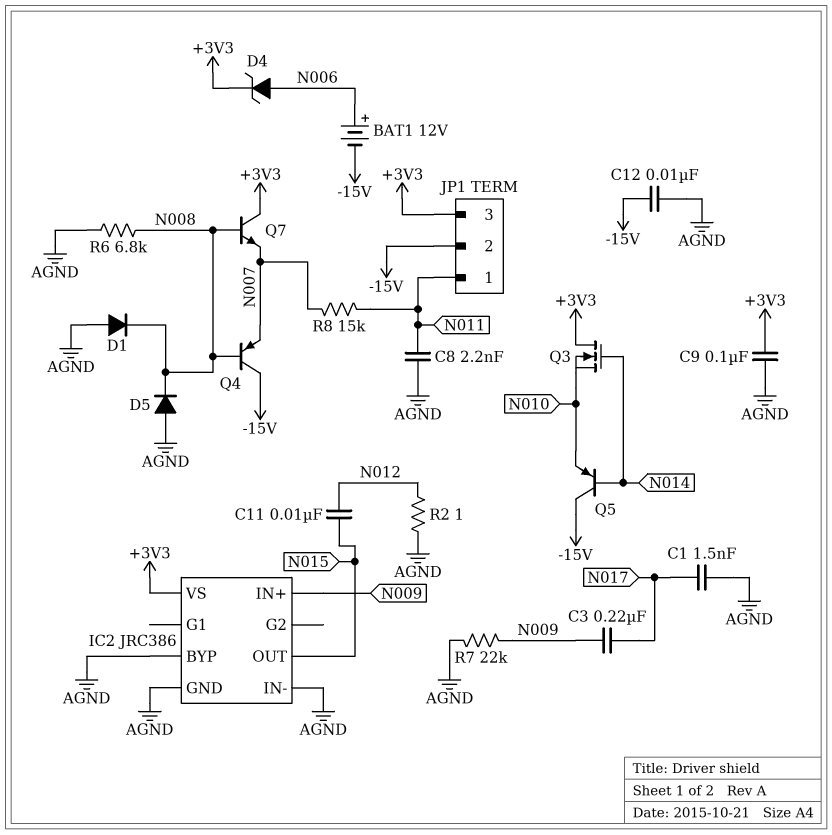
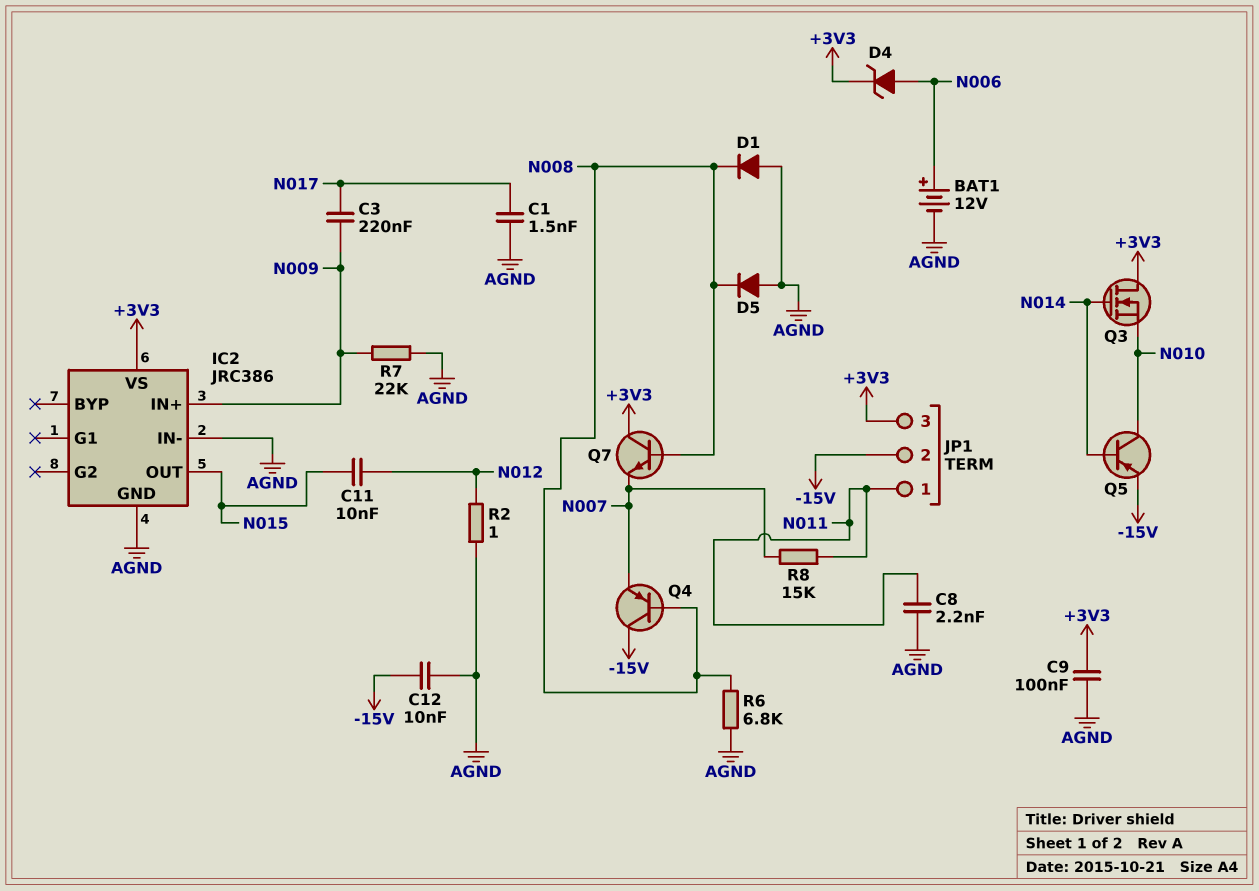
BAT1: 12V (plus N006, minus -15V) -> 12V (plus N006, minus AGND)
IC2 pin BYP: AGND -> none
Q5: PNP (B N014, C -15V, E N010) -> PNP (B N014, C N010, E -15V)

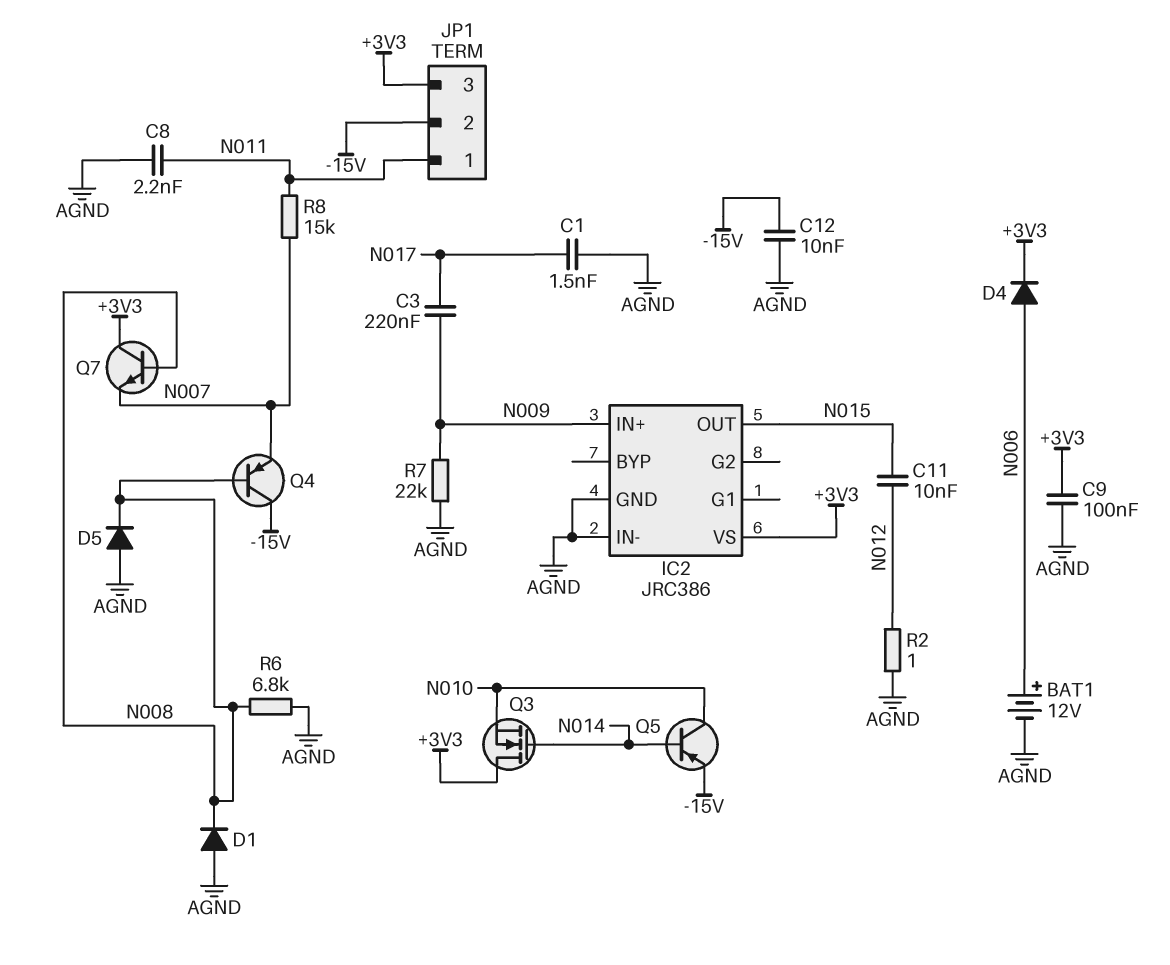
D4: zener (A N006, K +3V3) -> diode (A N006, K +3V3)

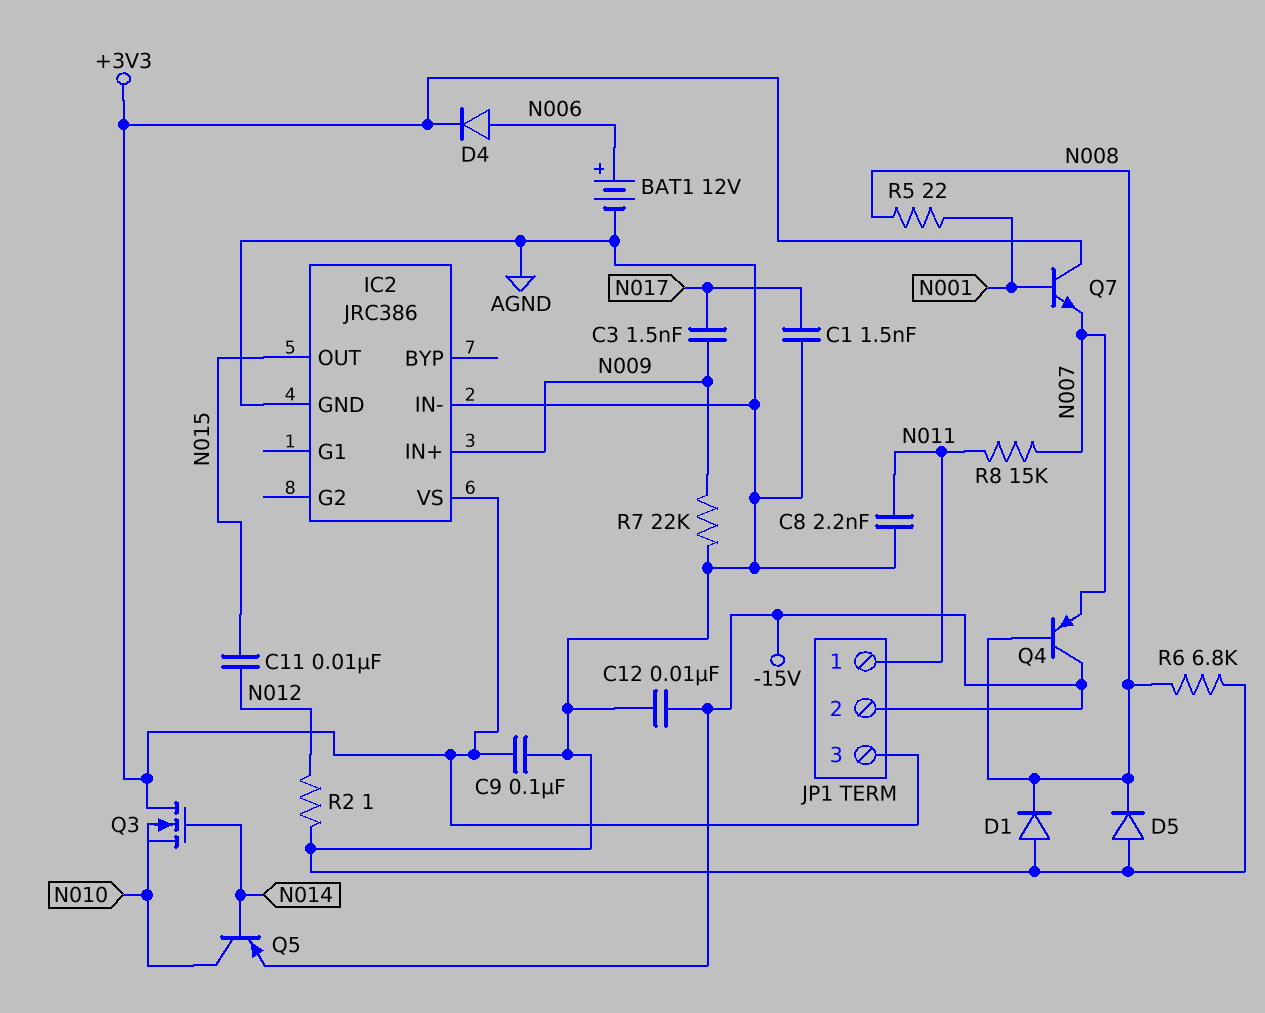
C3: 220nF (N009, N017) -> 1.5nF (N009, N017)
Q7: NPN (B N008, C +3V3, E N007) -> NPN (B N001, C +3V3, E N007)
R5: none -> 22 (N001, N008)

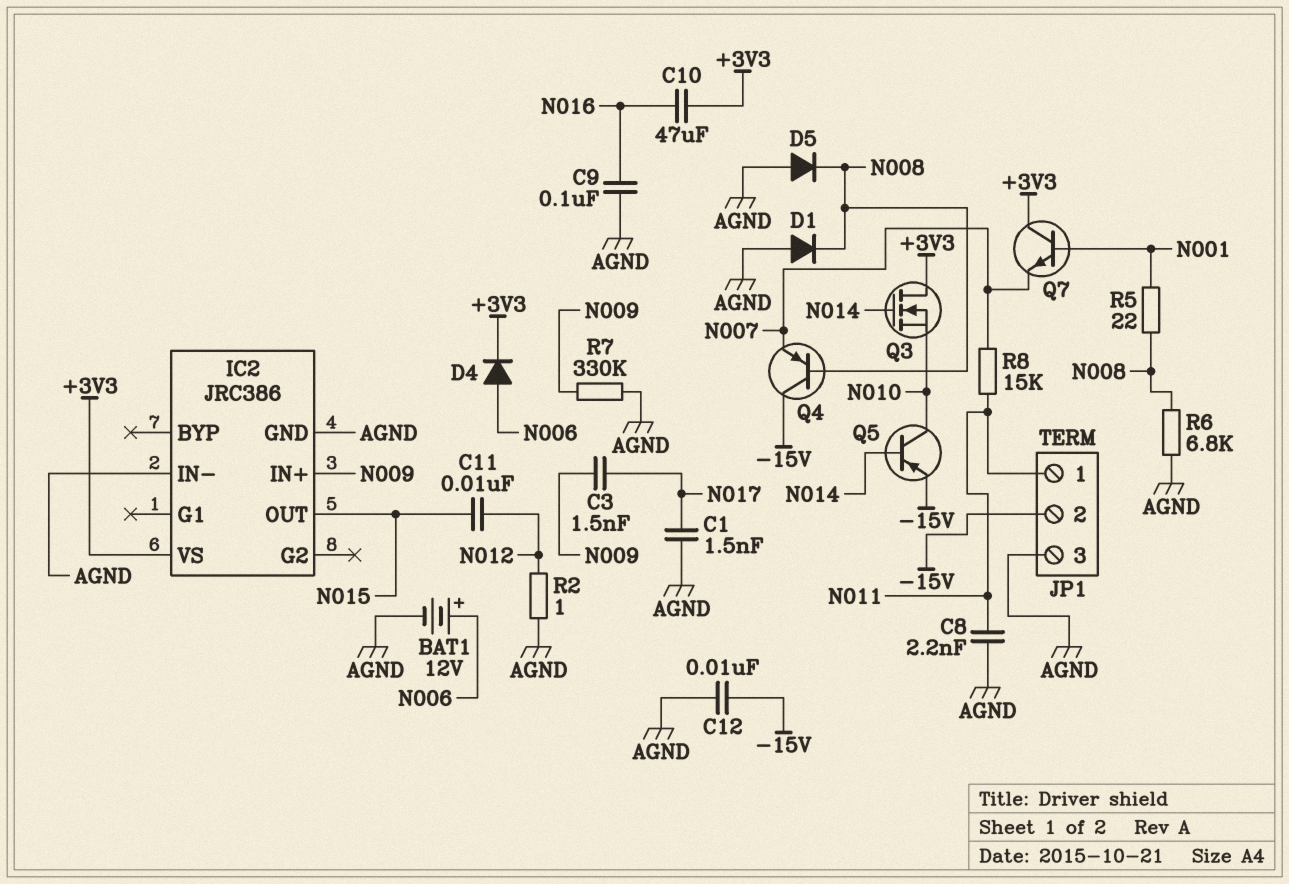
C9: 100nF (+3V3, AGND) -> 100nF (AGND, N016)
C10: none -> 47uF (+3V3, N016)
JP1 pin 3: +3V3 -> AGND
R7: 22k (AGND, N009) -> 330k (AGND, N009)

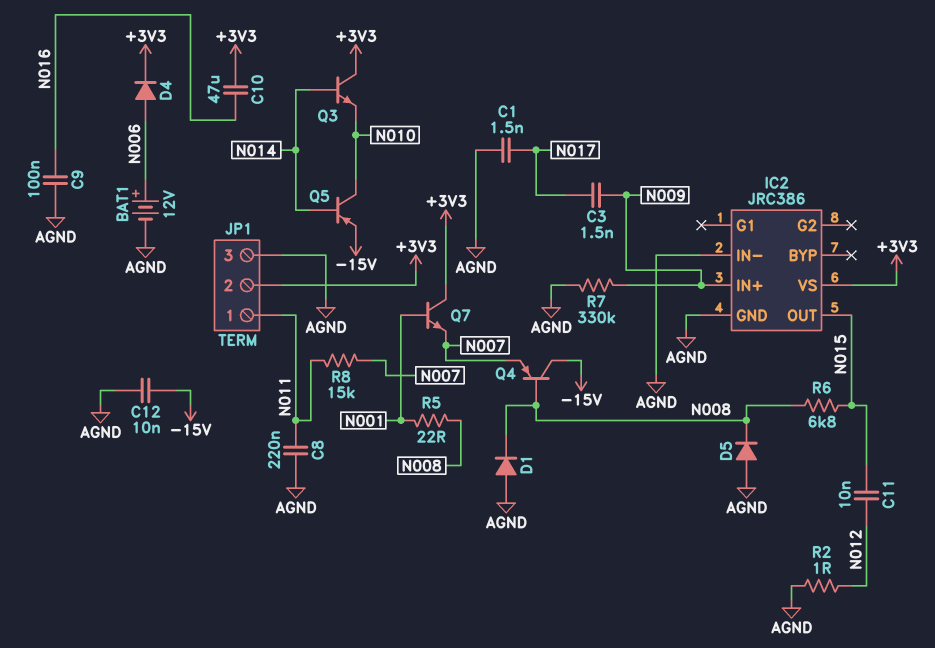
C8: 2.2nF (AGND, N011) -> 220nF (AGND, N011)
JP1 pin 2: -15V -> +3V3
Q3: NMOS (G N014, D +3V3, S N010) -> NPN (B N014, C +3V3, E N010)
R6: 6.8k (AGND, N008) -> 6.8k (N008, N015)

